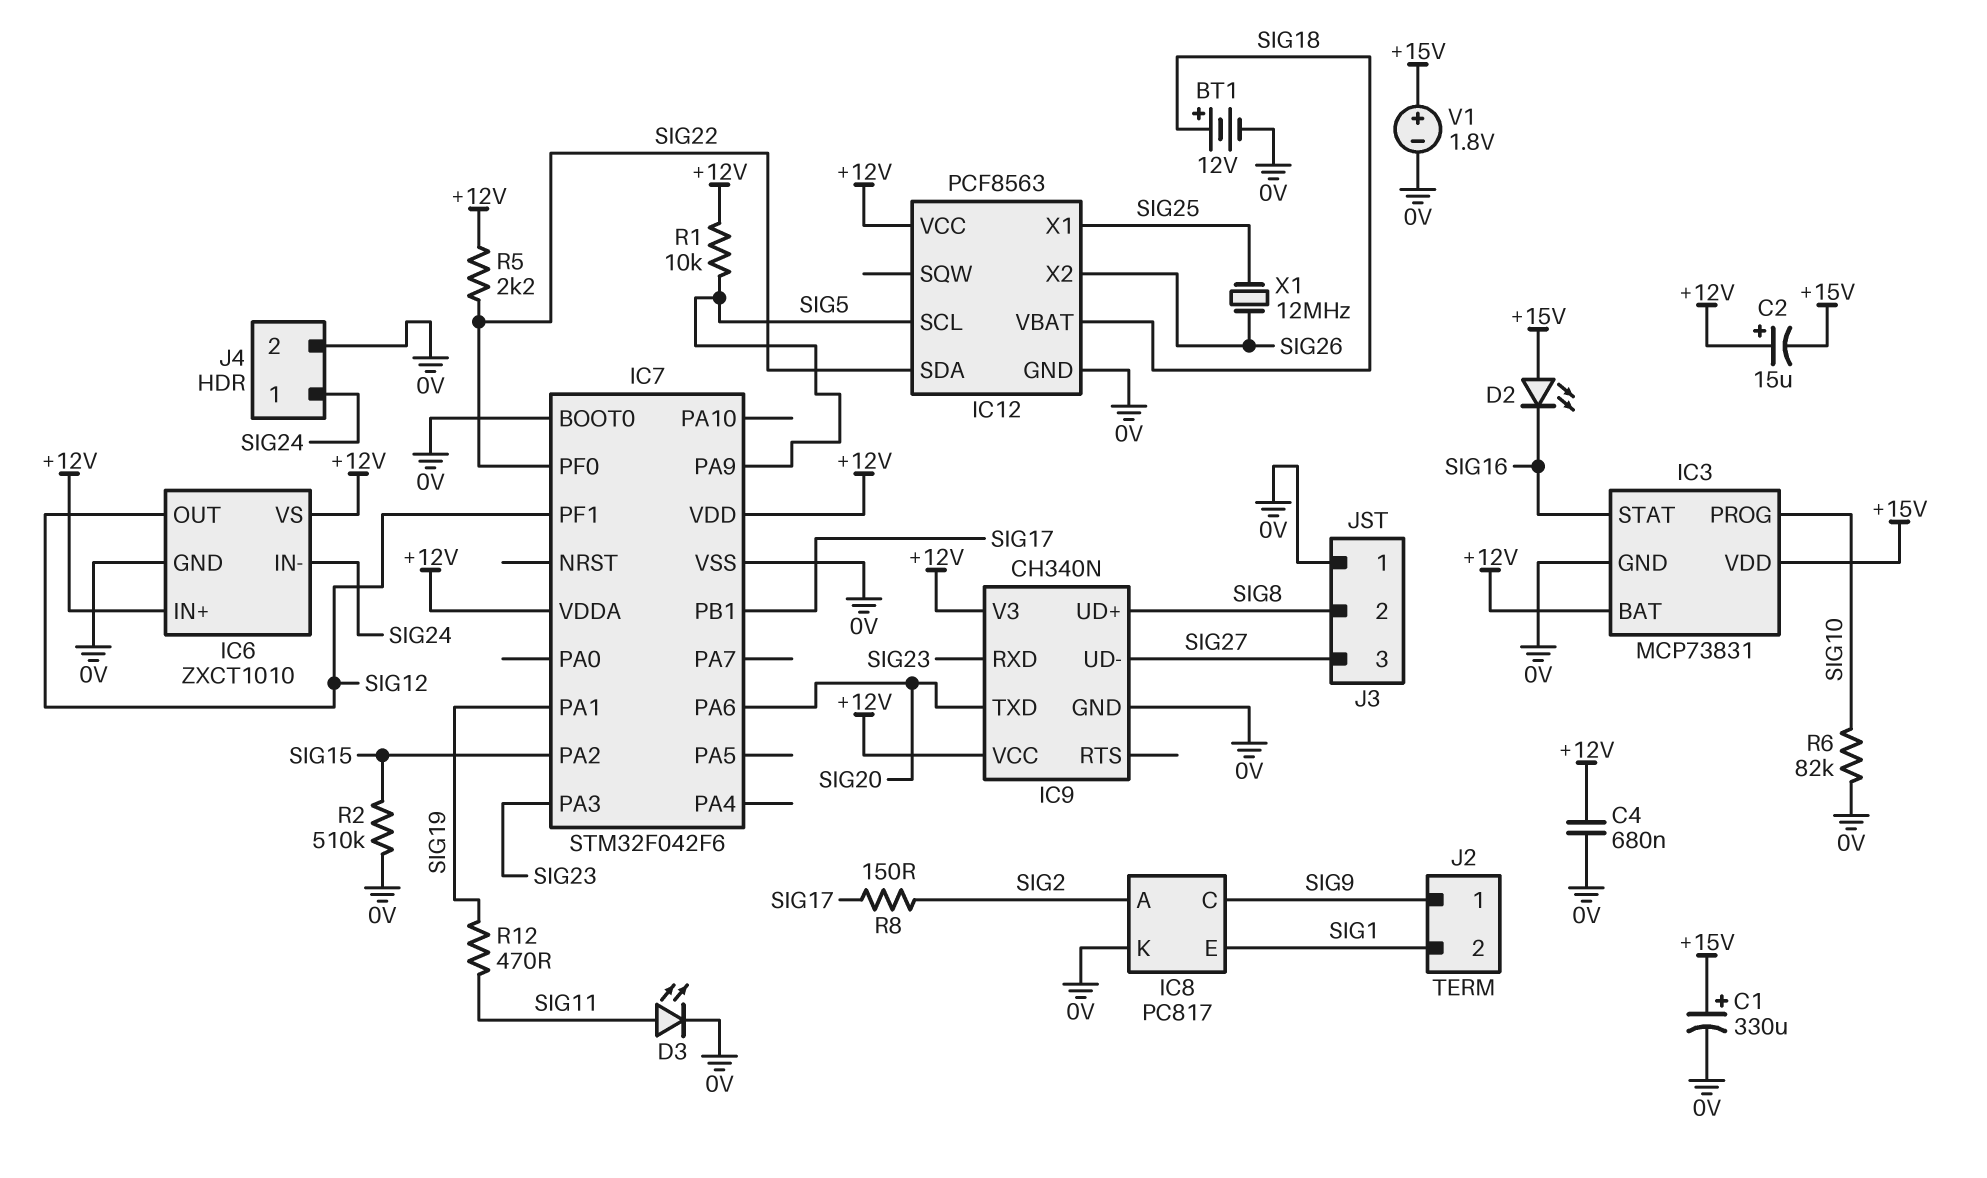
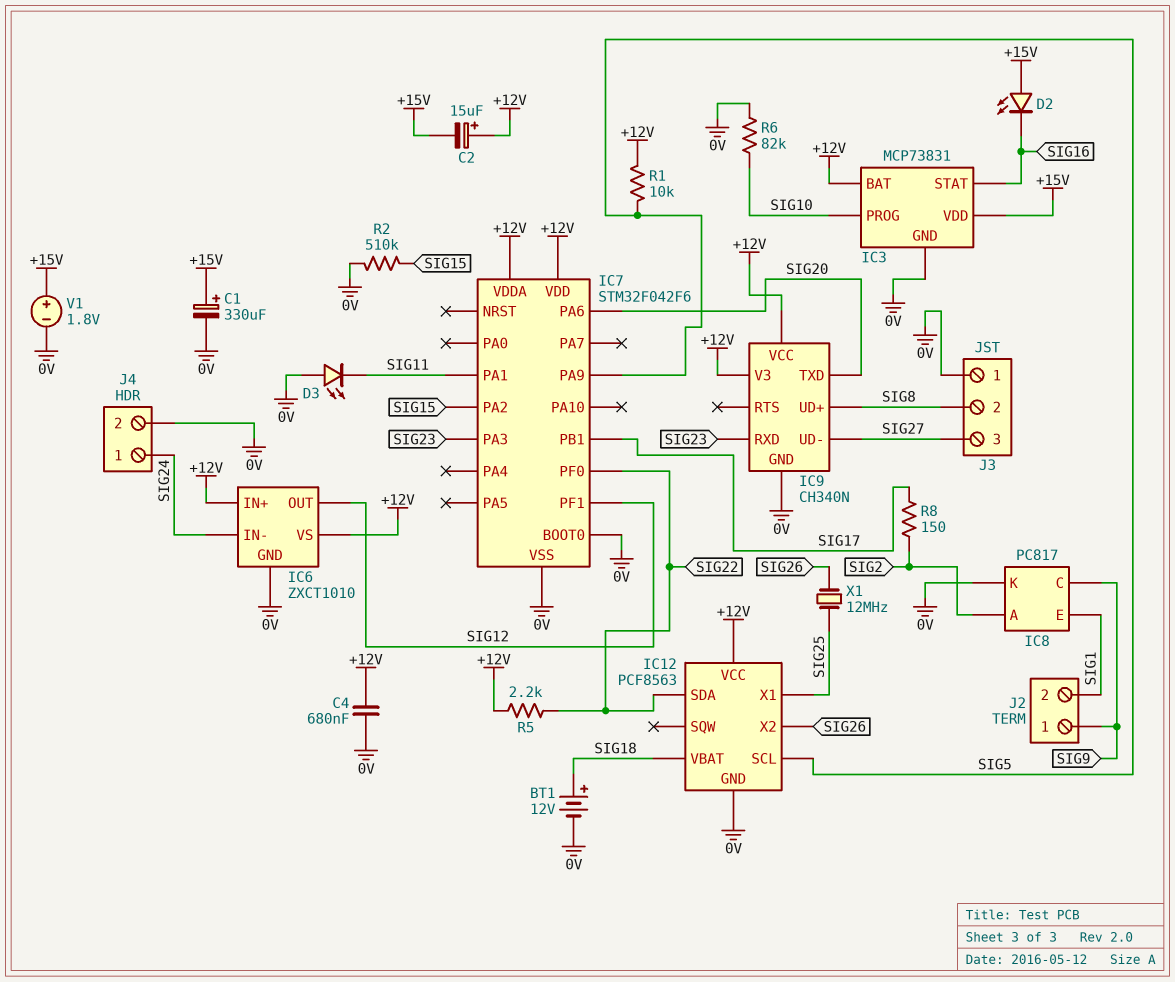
D3: LED (A SIG11, K 0V) -> LED (A 0V, K SIG11)
IC7 pin PA1: SIG19 -> SIG11
R12: 470 (SIG11, SIG19) -> none

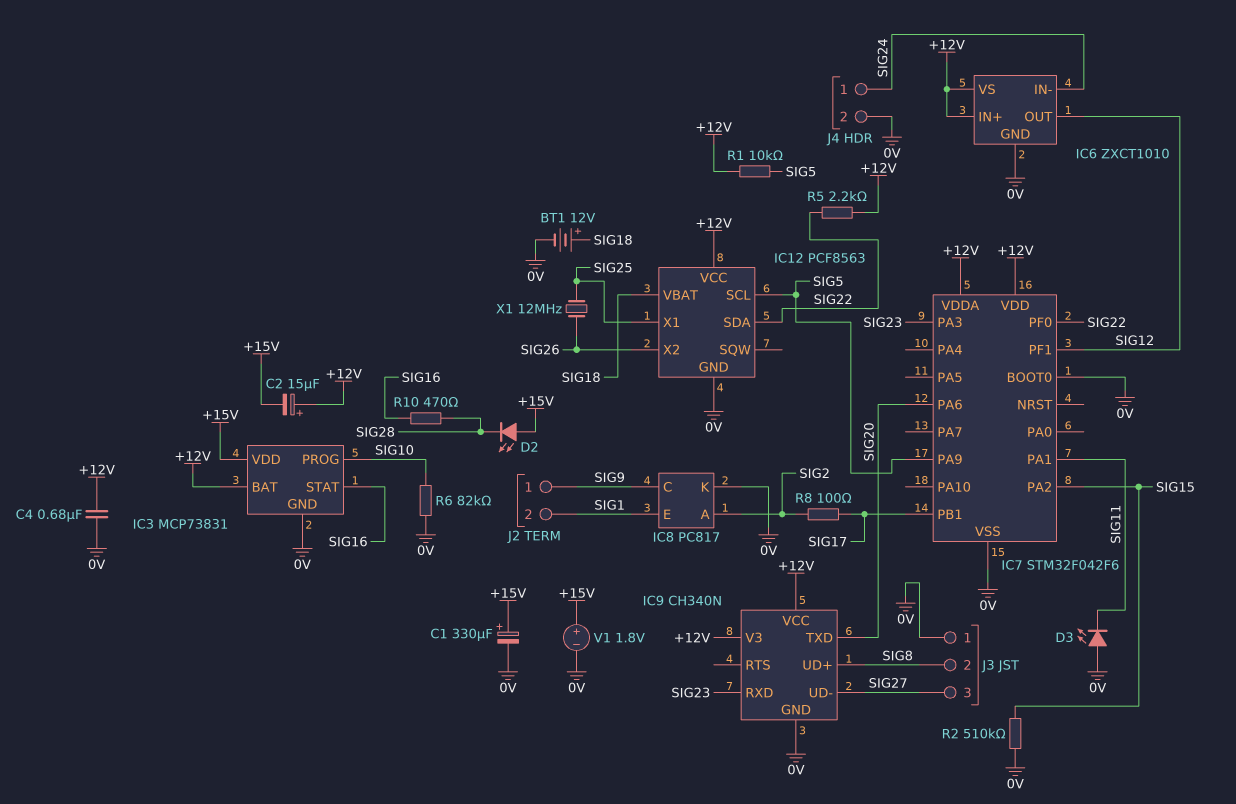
D2: LED (A +15V, K SIG16) -> LED (A +15V, K SIG28)
R8: 150 (SIG2, SIG17) -> 100 (SIG2, SIG17)
R10: none -> 470 (SIG16, SIG28)

